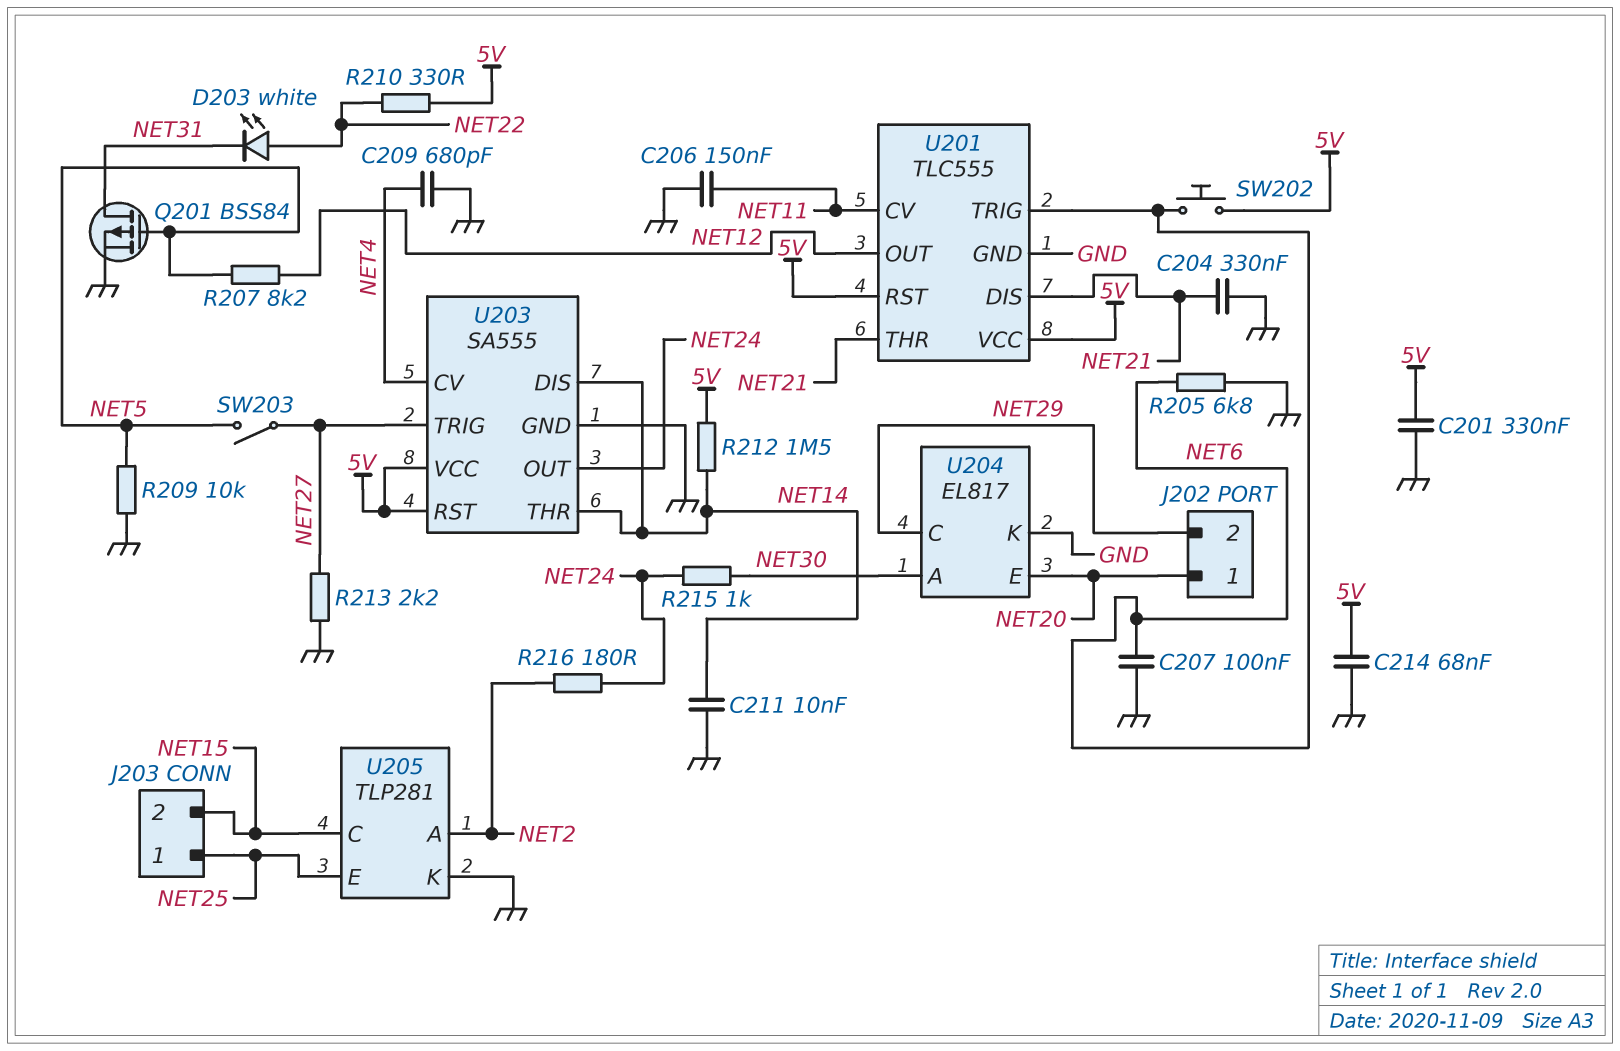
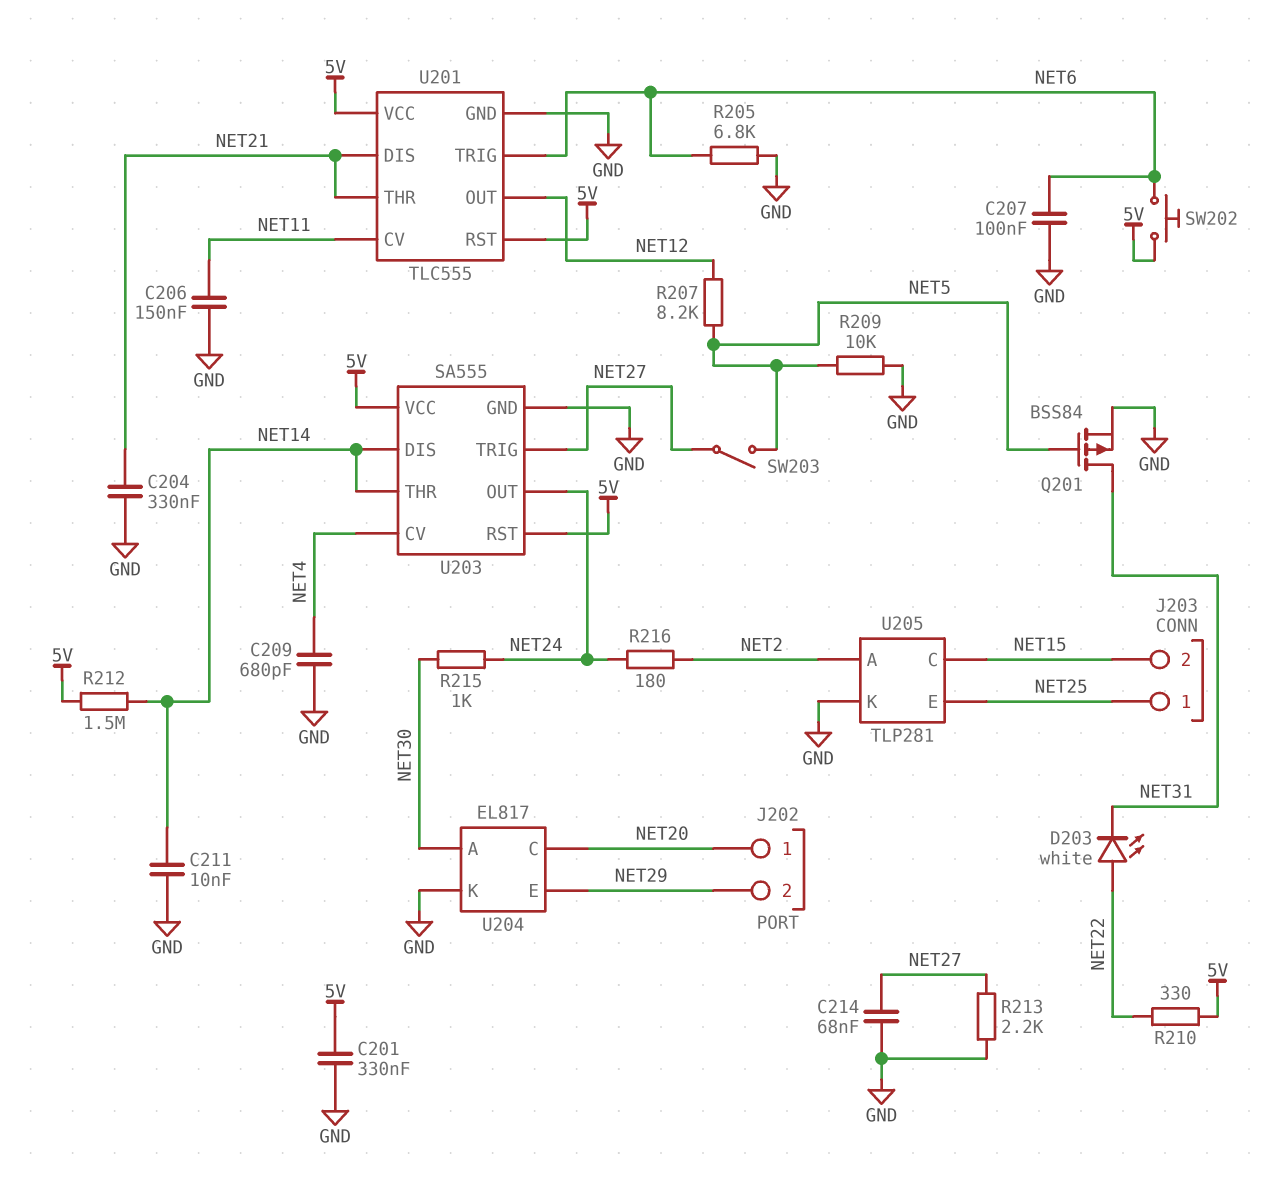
C214: 68nF (5V, GND) -> 68nF (GND, NET27)
U204 pin C: NET29 -> NET20
U204 pin E: NET20 -> NET29

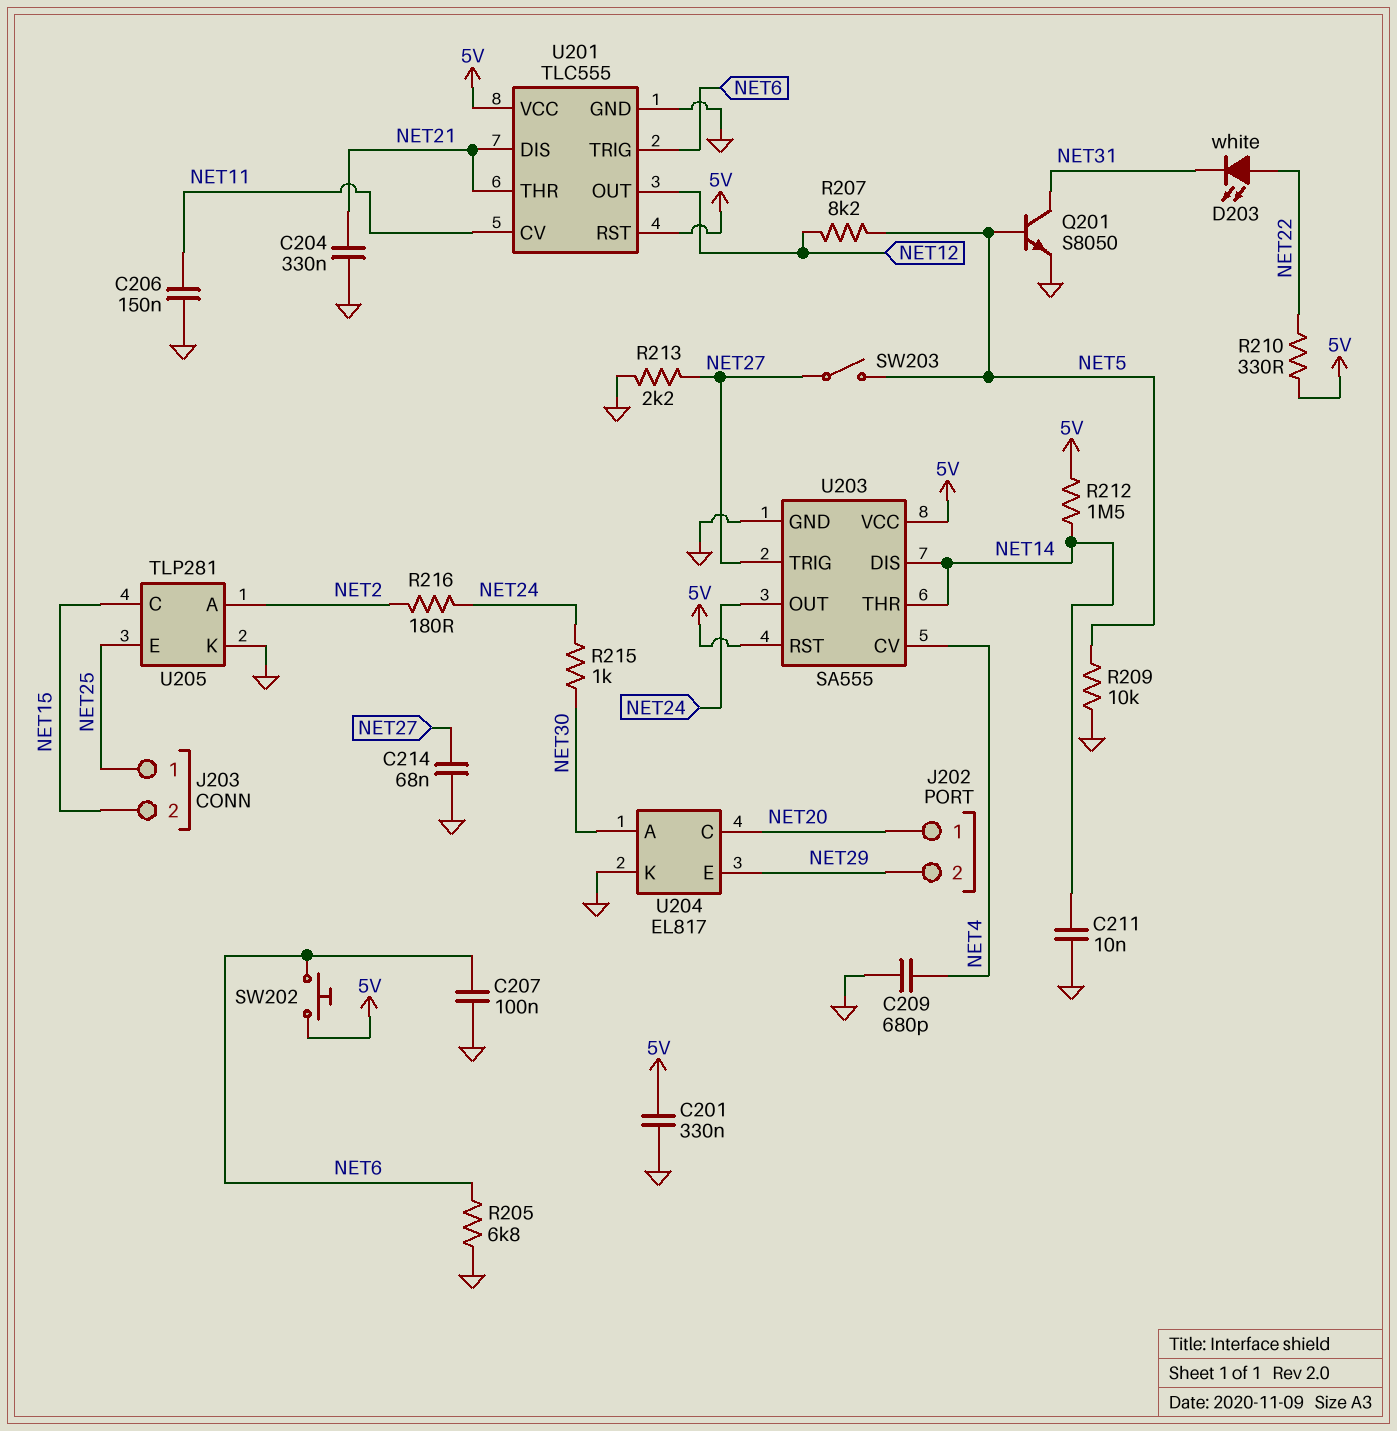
Q201: PMOS BSS84 (G NET5, D NET31, S GND) -> NPN S8050 (B NET5, C NET31, E GND)

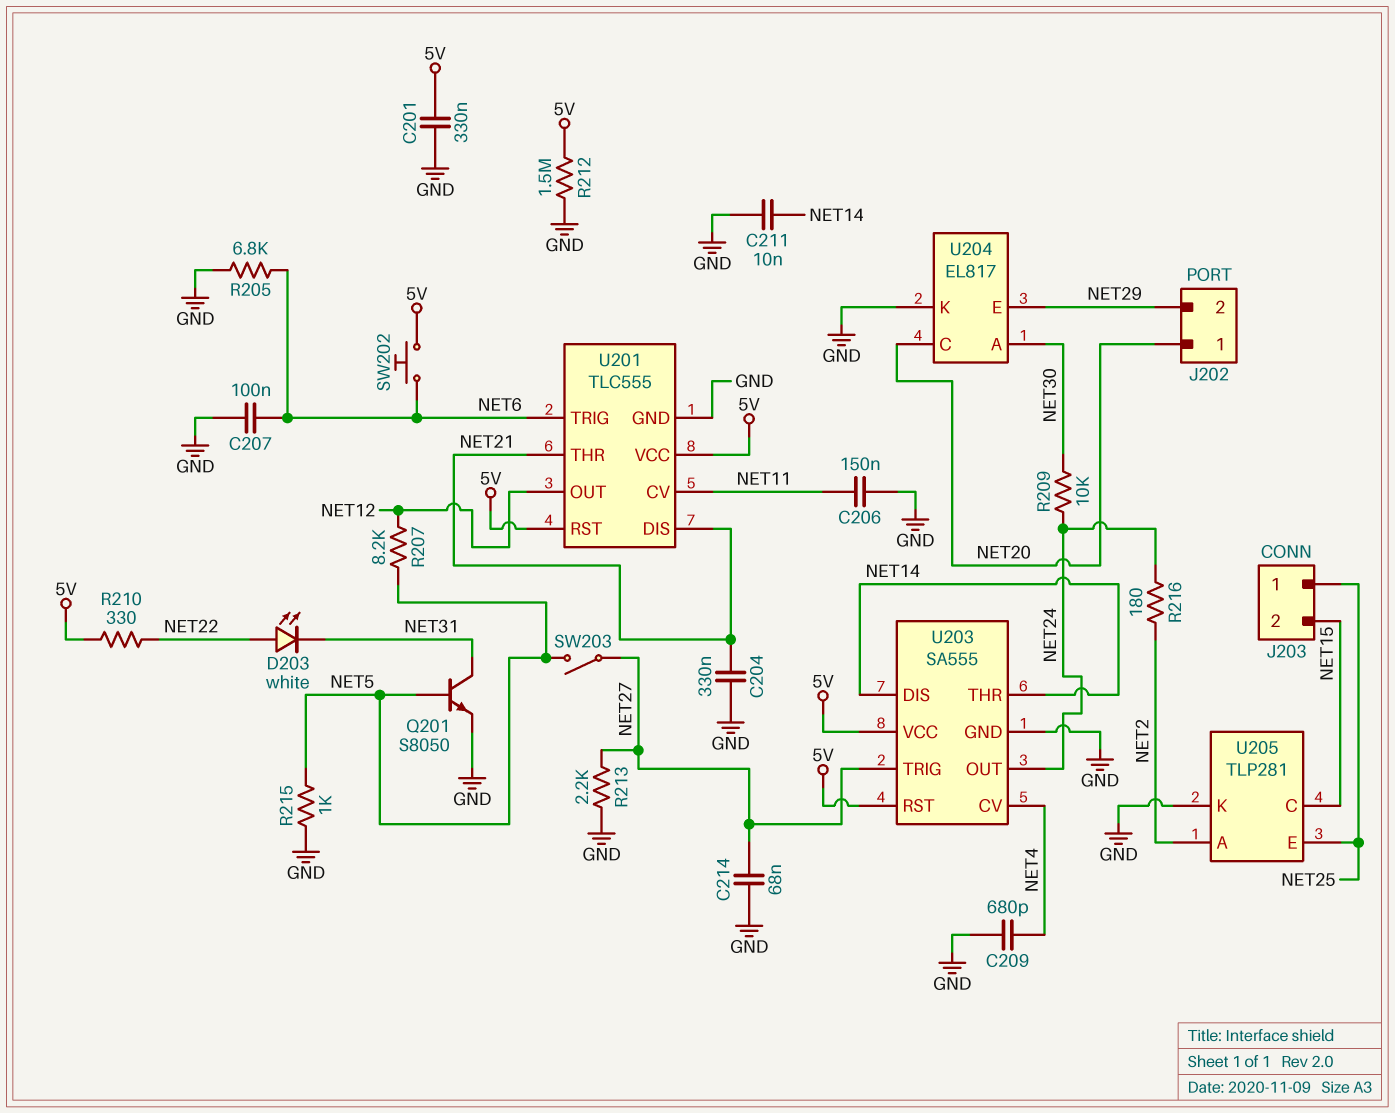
R209: 10k (GND, NET5) -> 10k (NET24, NET30)
R212: 1.5M (5V, NET14) -> 1.5M (5V, GND)
R215: 1k (NET24, NET30) -> 1k (GND, NET5)

